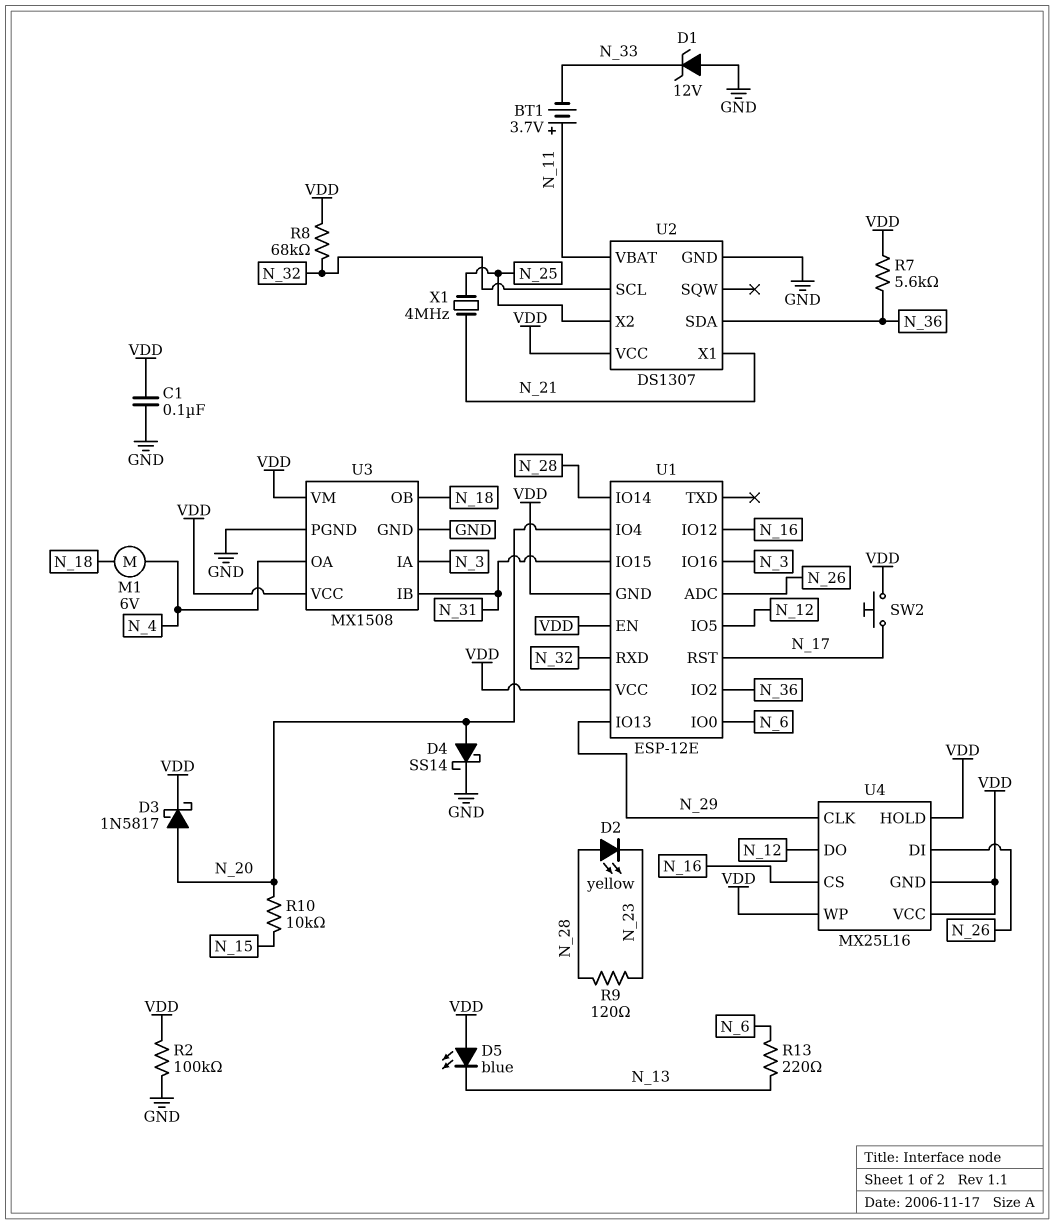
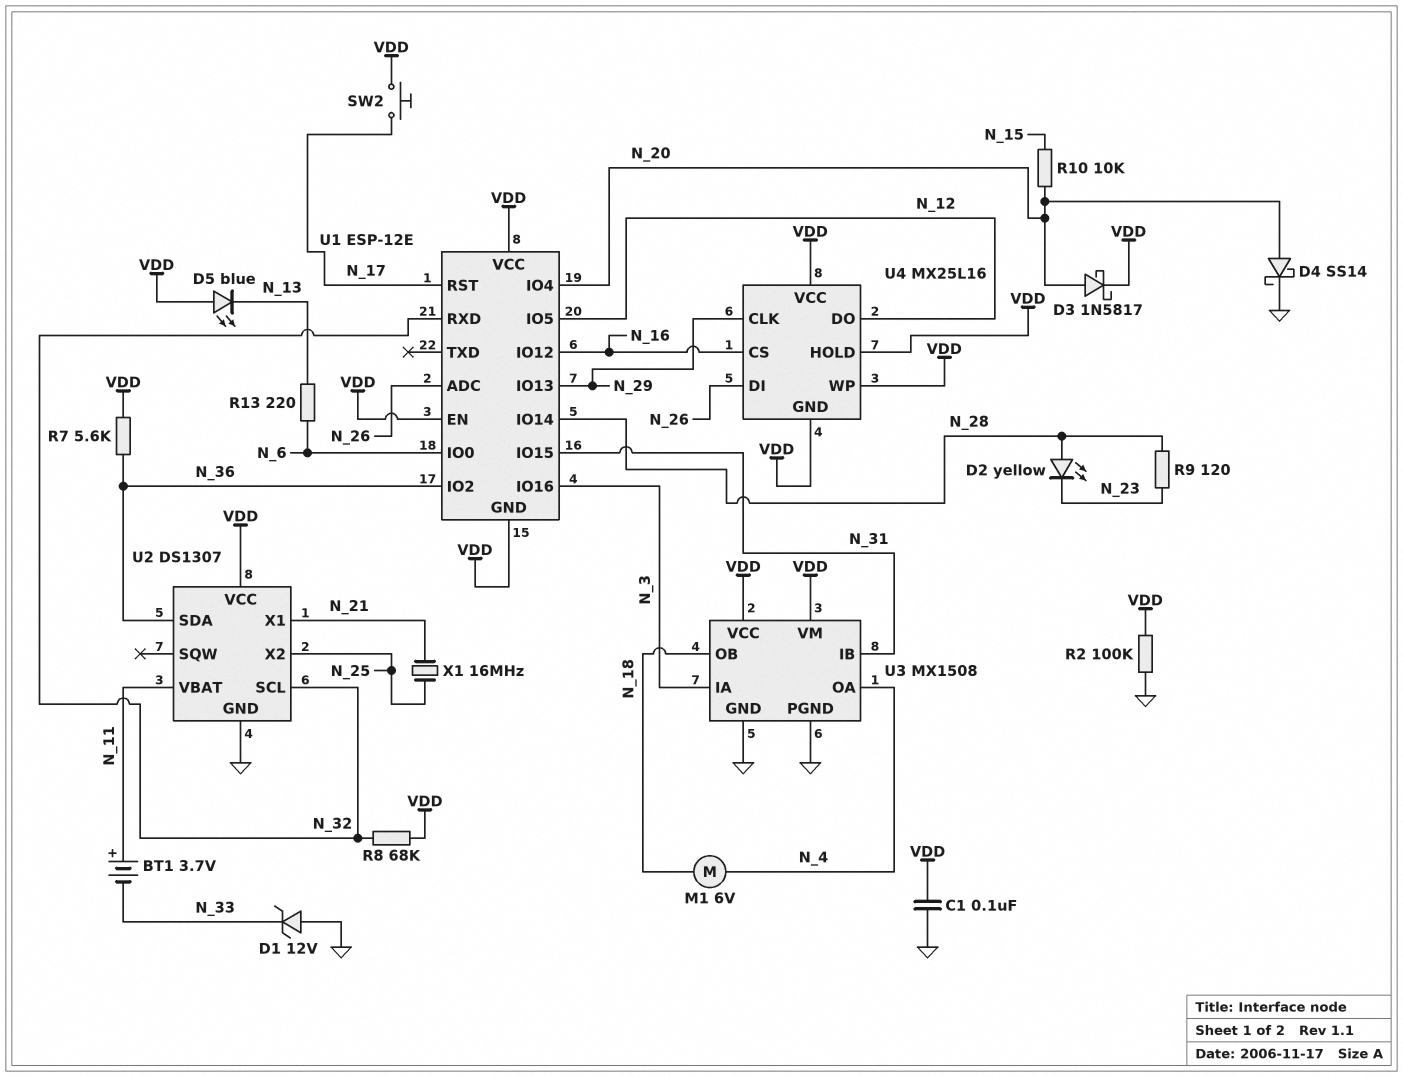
X1: 4MHz (N_21, N_25) -> 16MHz (N_21, N_25)

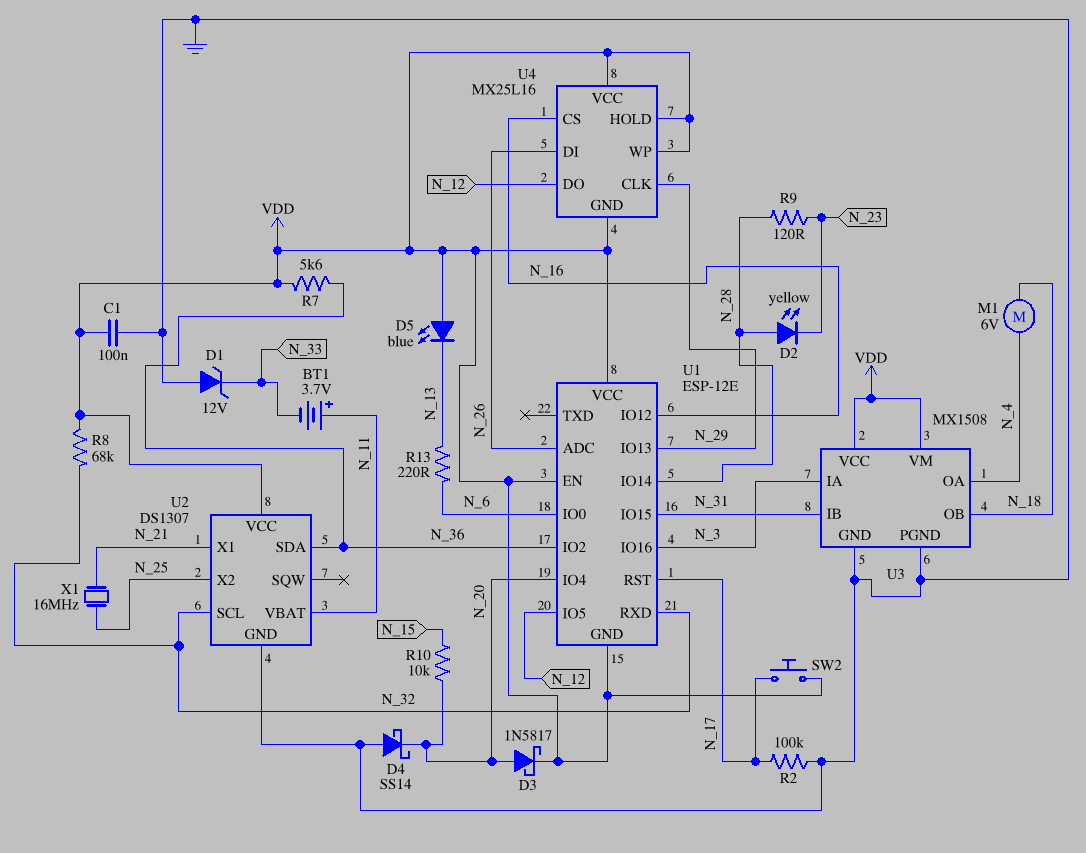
D4: schottky SS14 (A N_20, K GND) -> schottky SS14 (A GND, K N_20)
R2: 100k (GND, VDD) -> 100k (GND, N_17)

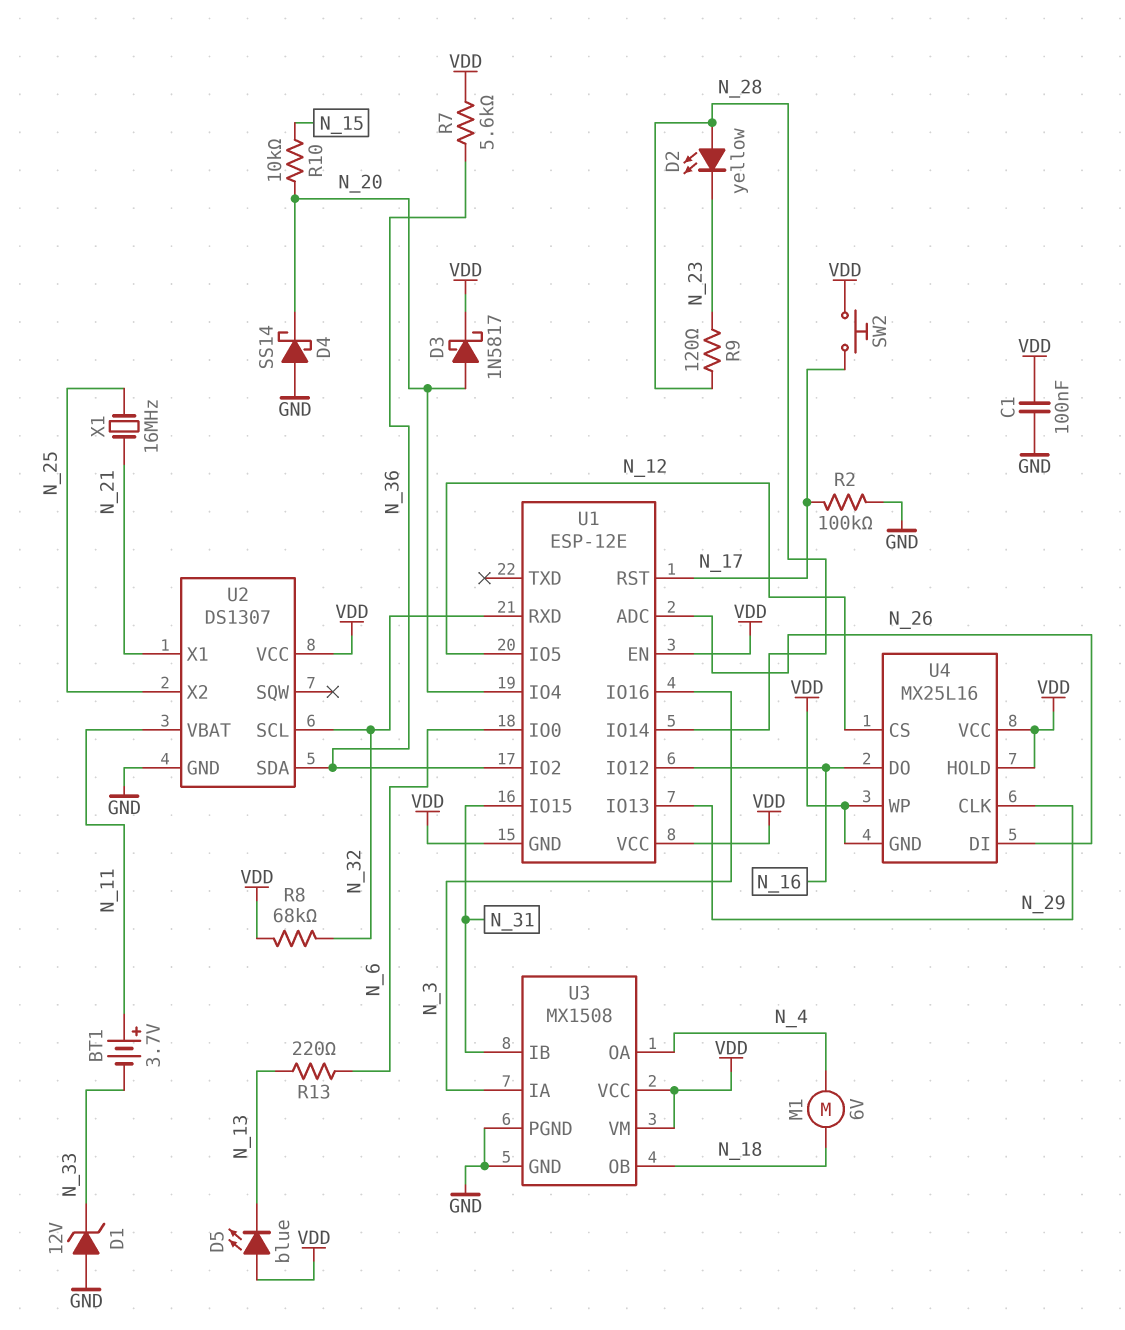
U4 pin CS: N_16 -> N_12
U4 pin DO: N_12 -> N_16

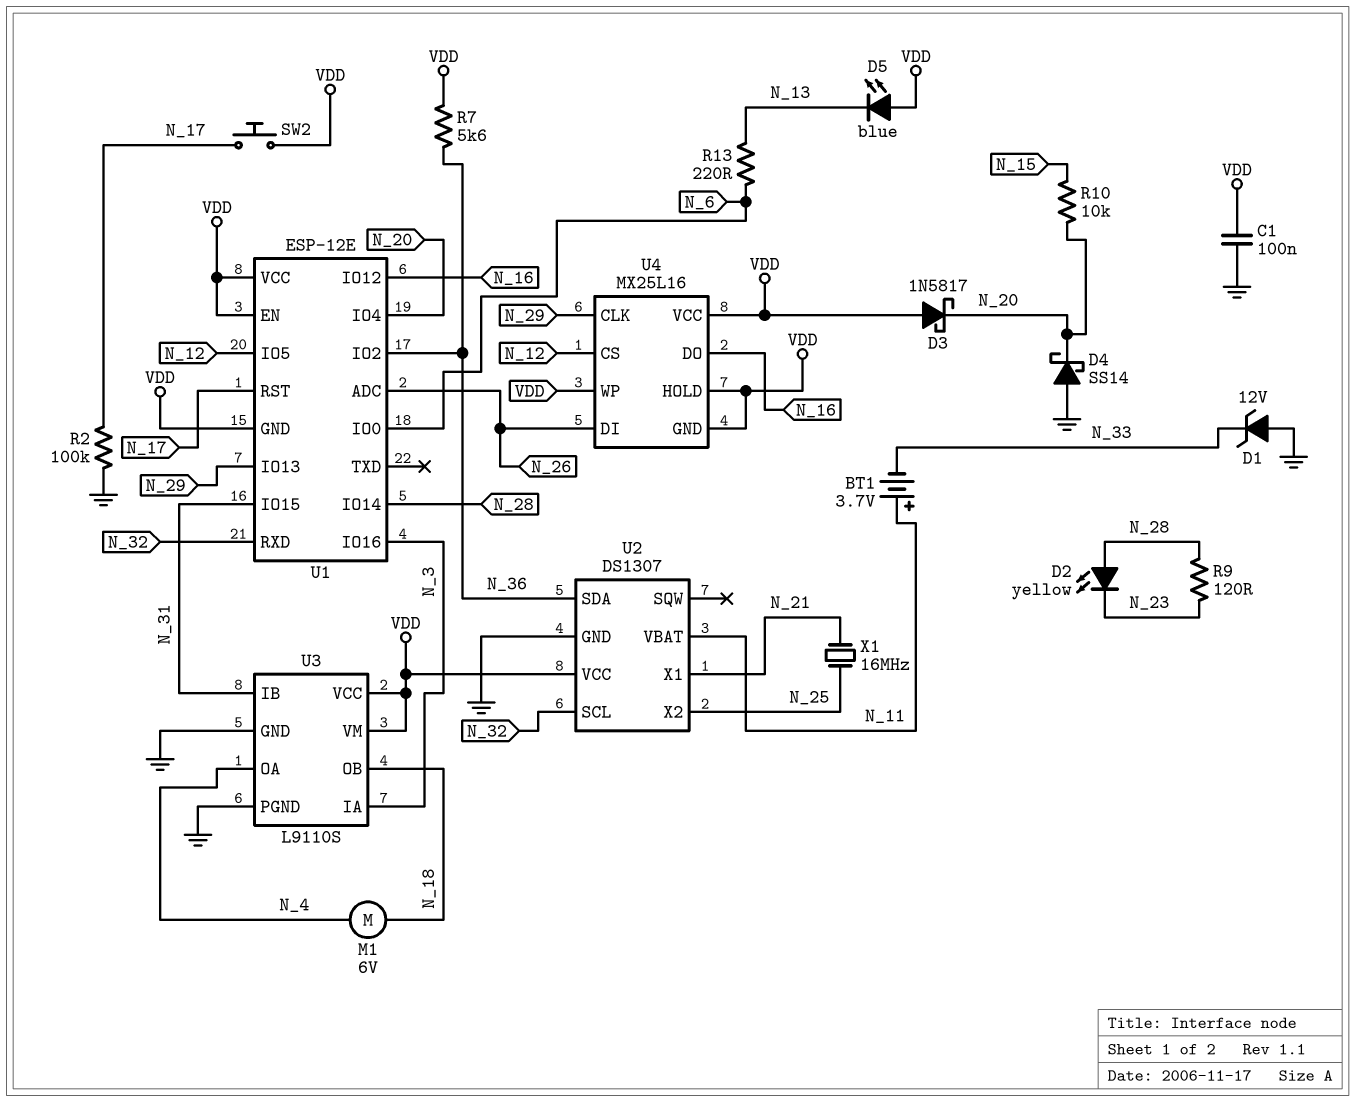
D3: schottky 1N5817 (A N_20, K VDD) -> schottky 1N5817 (A VDD, K N_20)
R8: 68k (N_32, VDD) -> none
U3: MX1508 -> L9110S

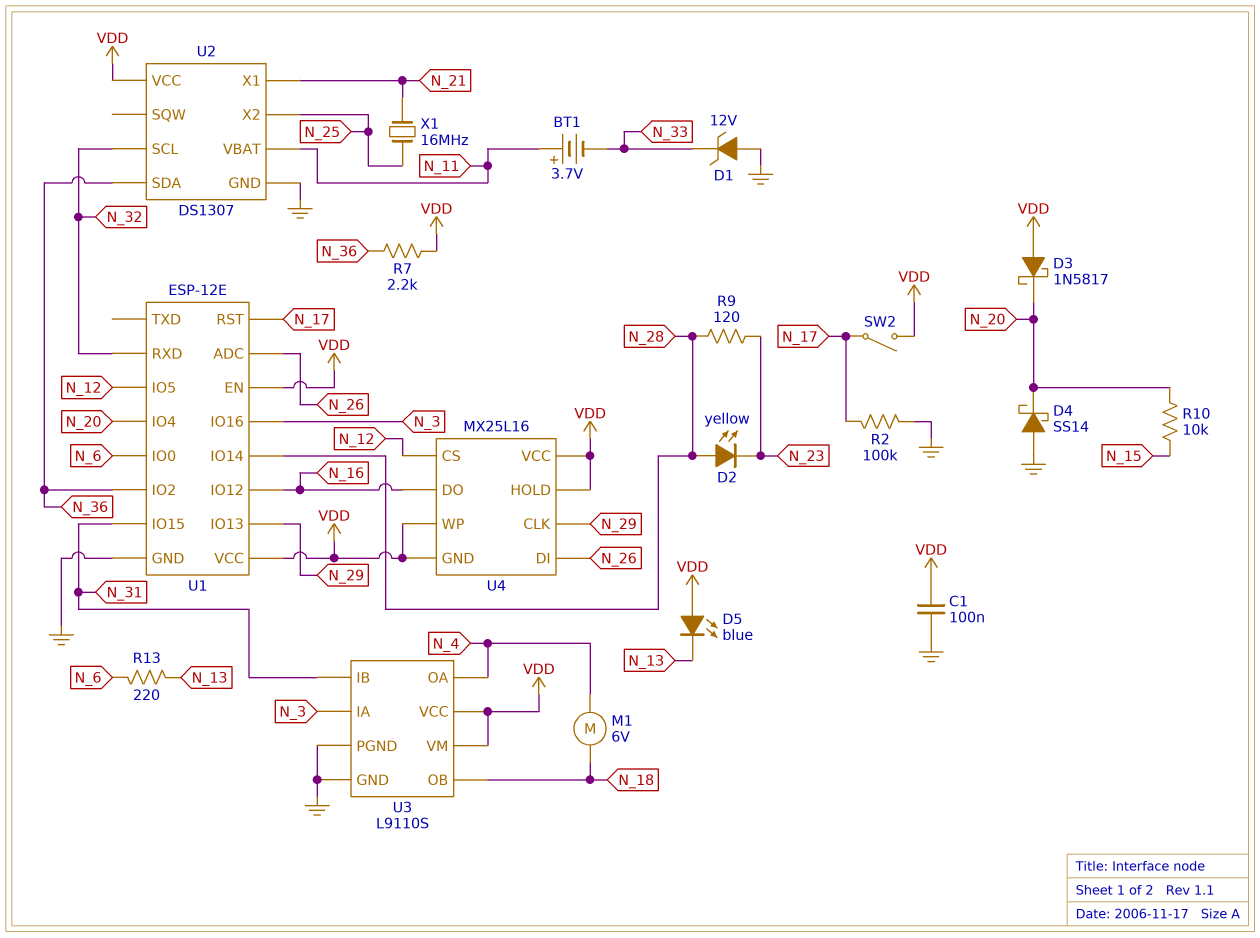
R7: 5.6k (N_36, VDD) -> 2.2k (N_36, VDD)
SW2: button (N_17, VDD) -> switch (N_17, VDD)
U1 pin GND: VDD -> GND

